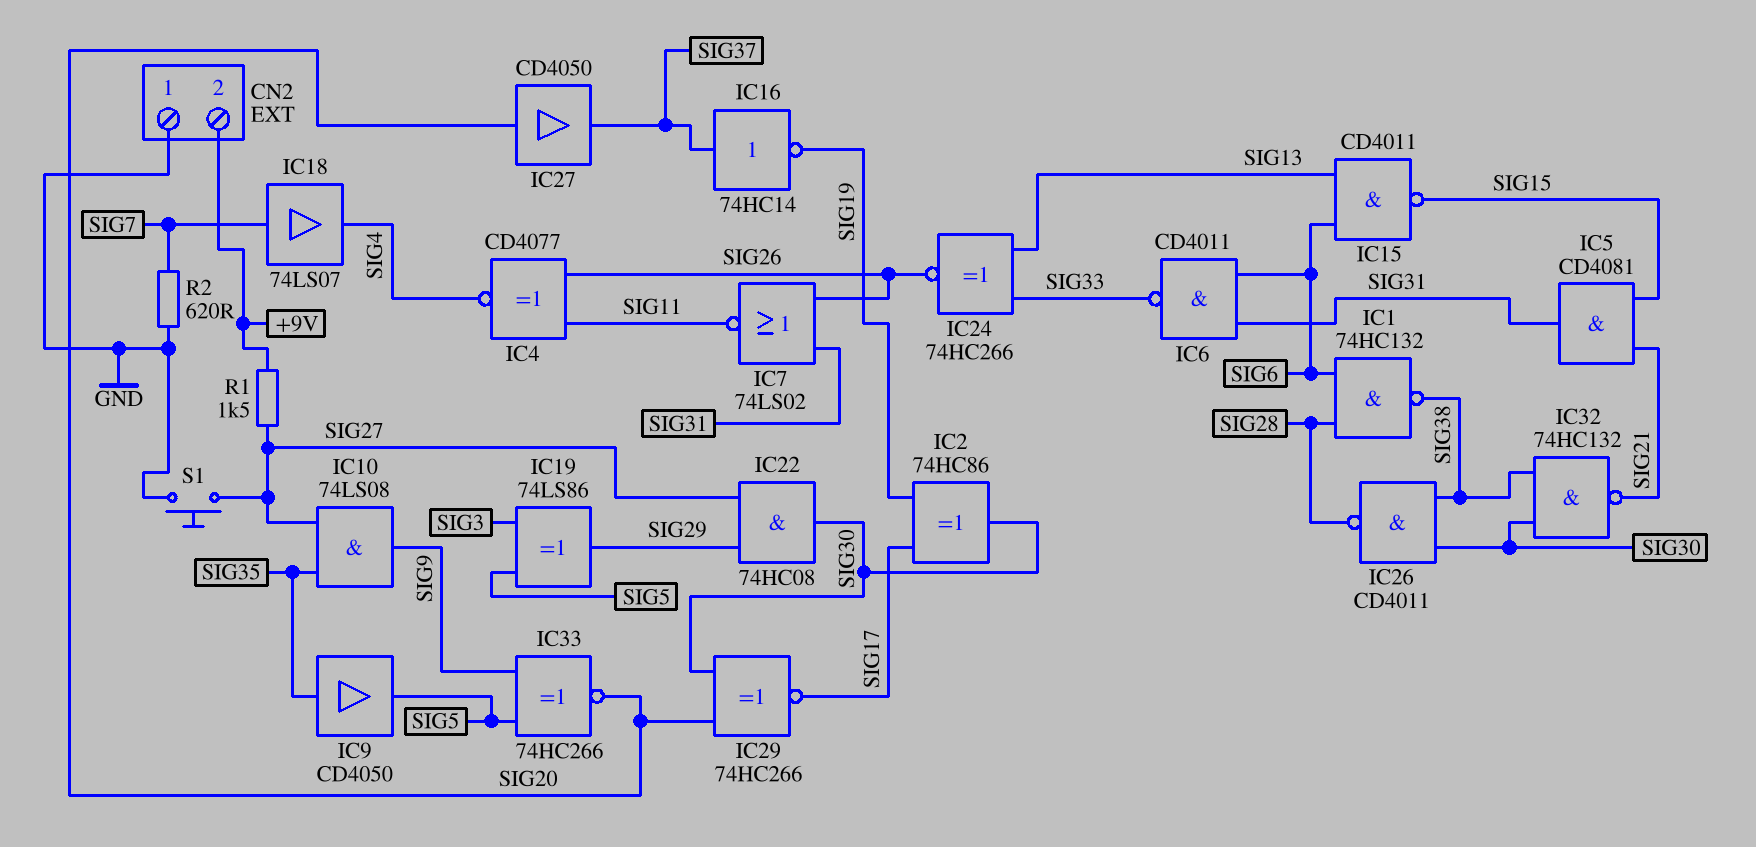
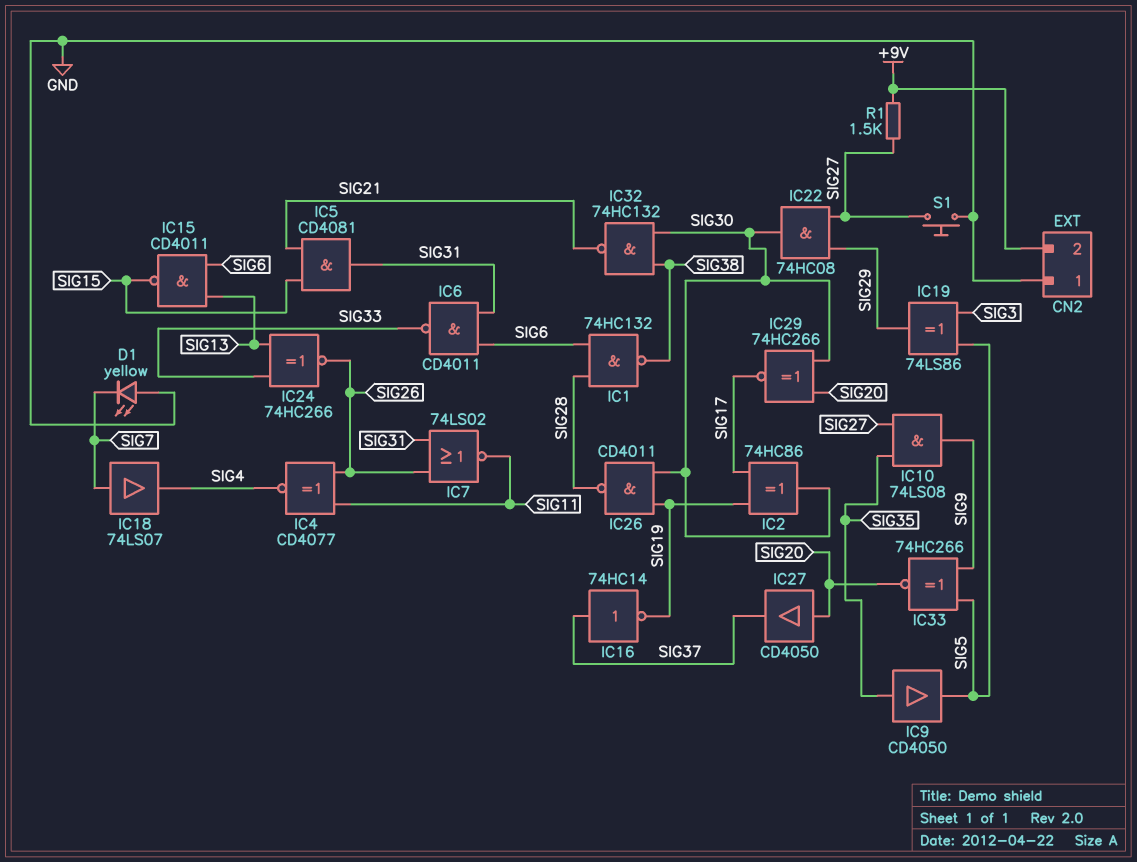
D1: none -> LED yellow (A GND, K SIG7)
IC26: NAND CD4011 (in SIG30, in SIG38, out SIG28) -> NAND CD4011 (in SIG19, in SIG30, out SIG28)
R2: 620 (GND, SIG7) -> none

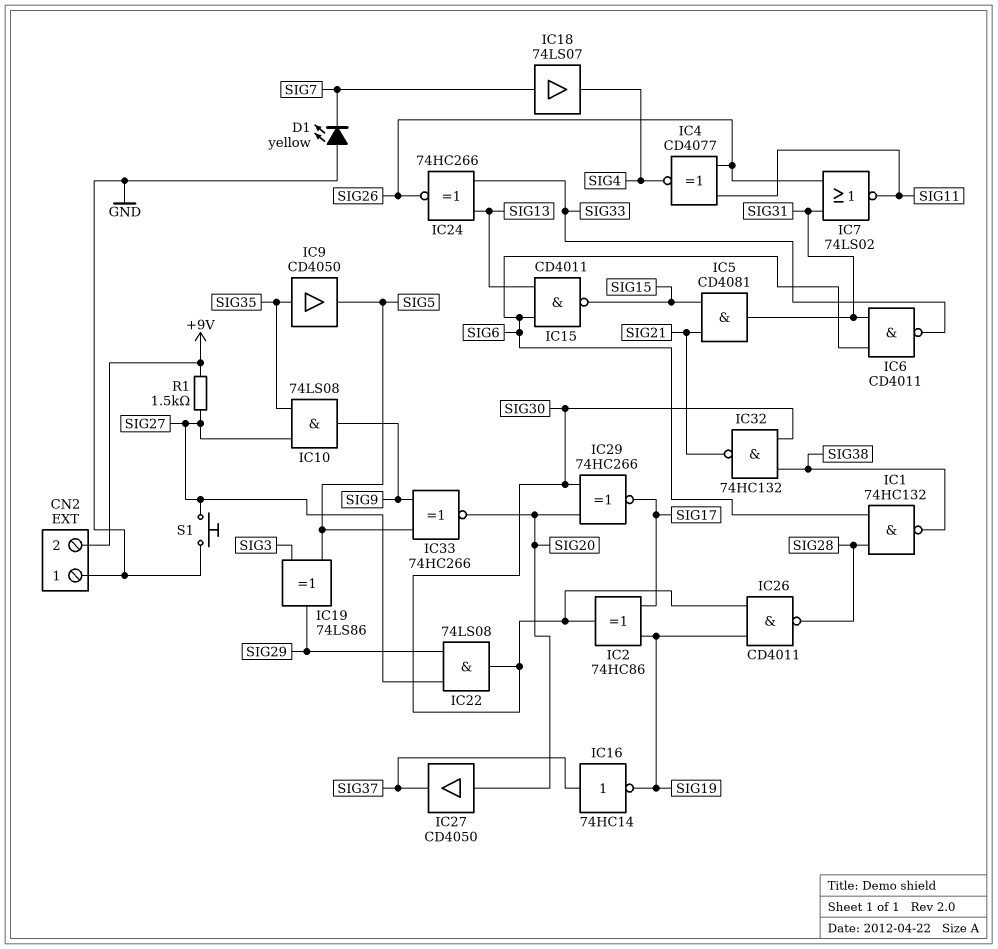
IC22: AND 74HC08 (in SIG27, in SIG29, out SIG30) -> AND 74LS08 (in SIG27, in SIG29, out SIG30)

